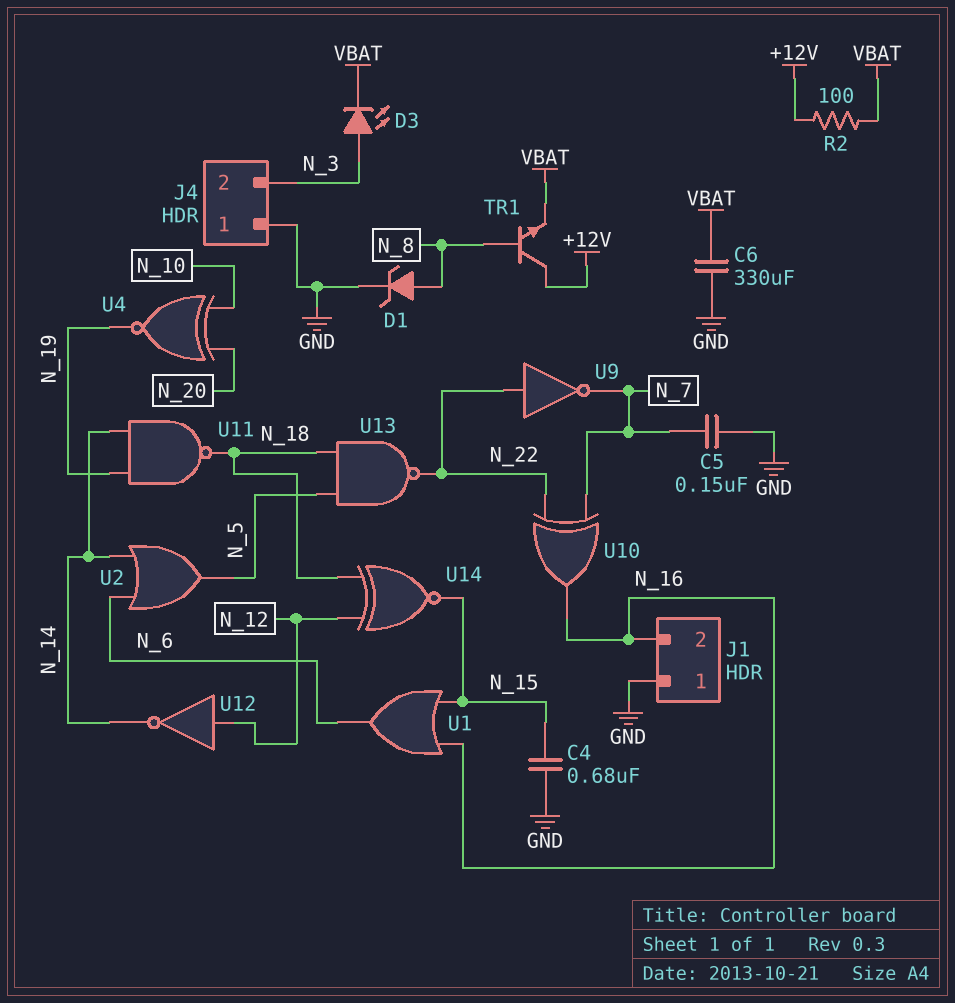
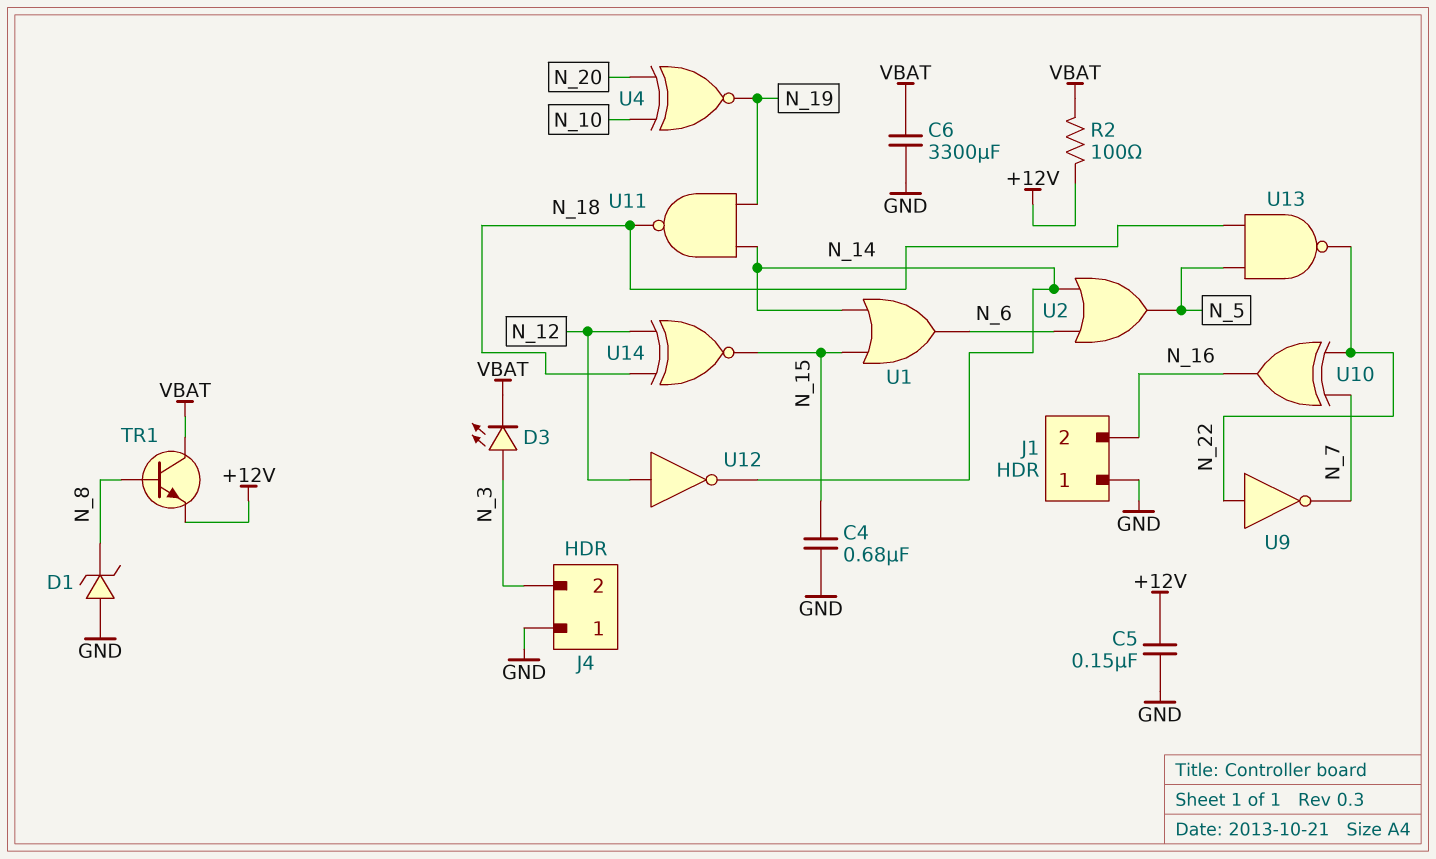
C5: 150nF (GND, N_7) -> 150nF (+12V, GND)
C6: 330uF (GND, VBAT) -> 3300uF (GND, VBAT)
D1: zener (A N_8, K GND) -> zener (A GND, K N_8)
TR1: NPN (B N_8, C +12V, E VBAT) -> NPN (B N_8, C VBAT, E +12V)
U1: OR (in N_15, in N_16, out N_6) -> OR (in N_14, in N_15, out N_6)

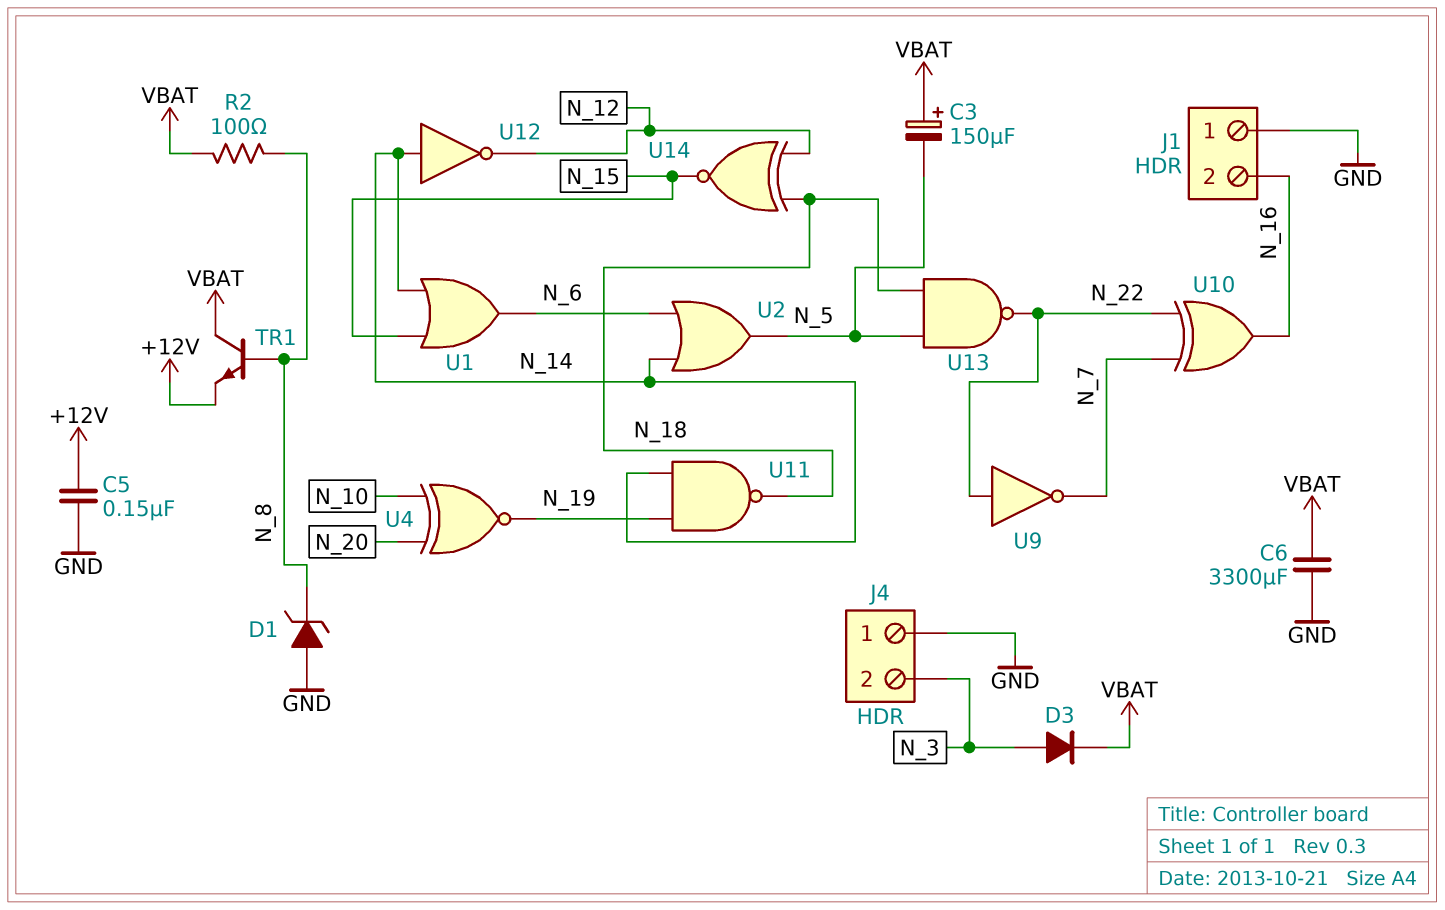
C3: none -> 150uF (plus VBAT, minus N_5)
C4: 680nF (GND, N_15) -> none
D3: LED (A N_3, K VBAT) -> diode (A N_3, K VBAT)
R2: 100 (+12V, VBAT) -> 100 (N_8, VBAT)
U12: NOT (in N_12, out N_14) -> NOT (in N_14, out N_12)

